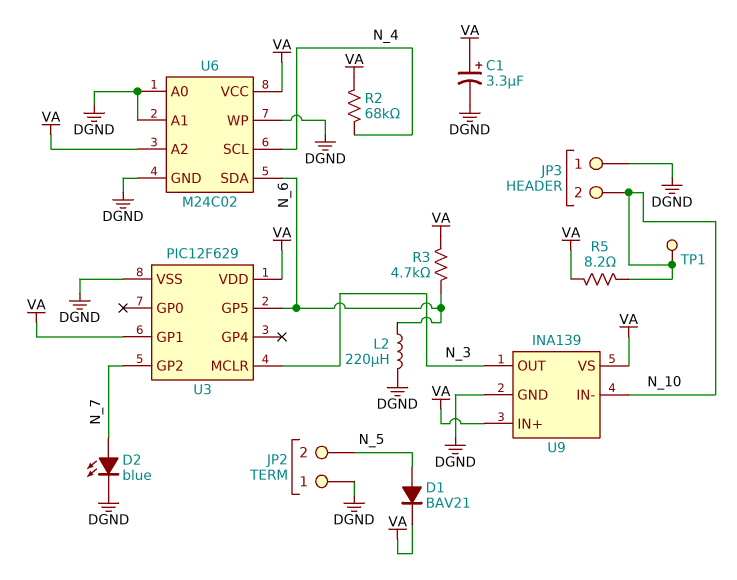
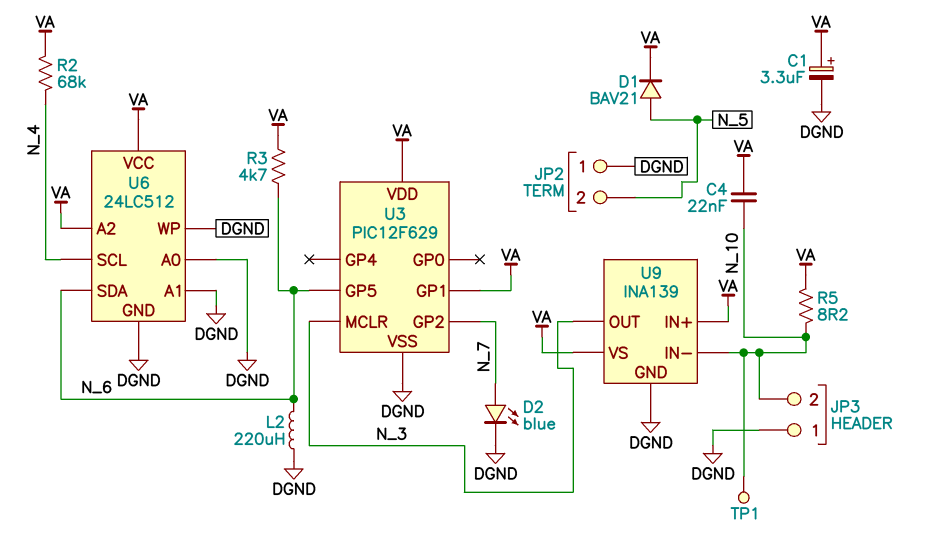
C4: none -> 22nF (N_10, VA)
U6: M24C02 -> 24LC512

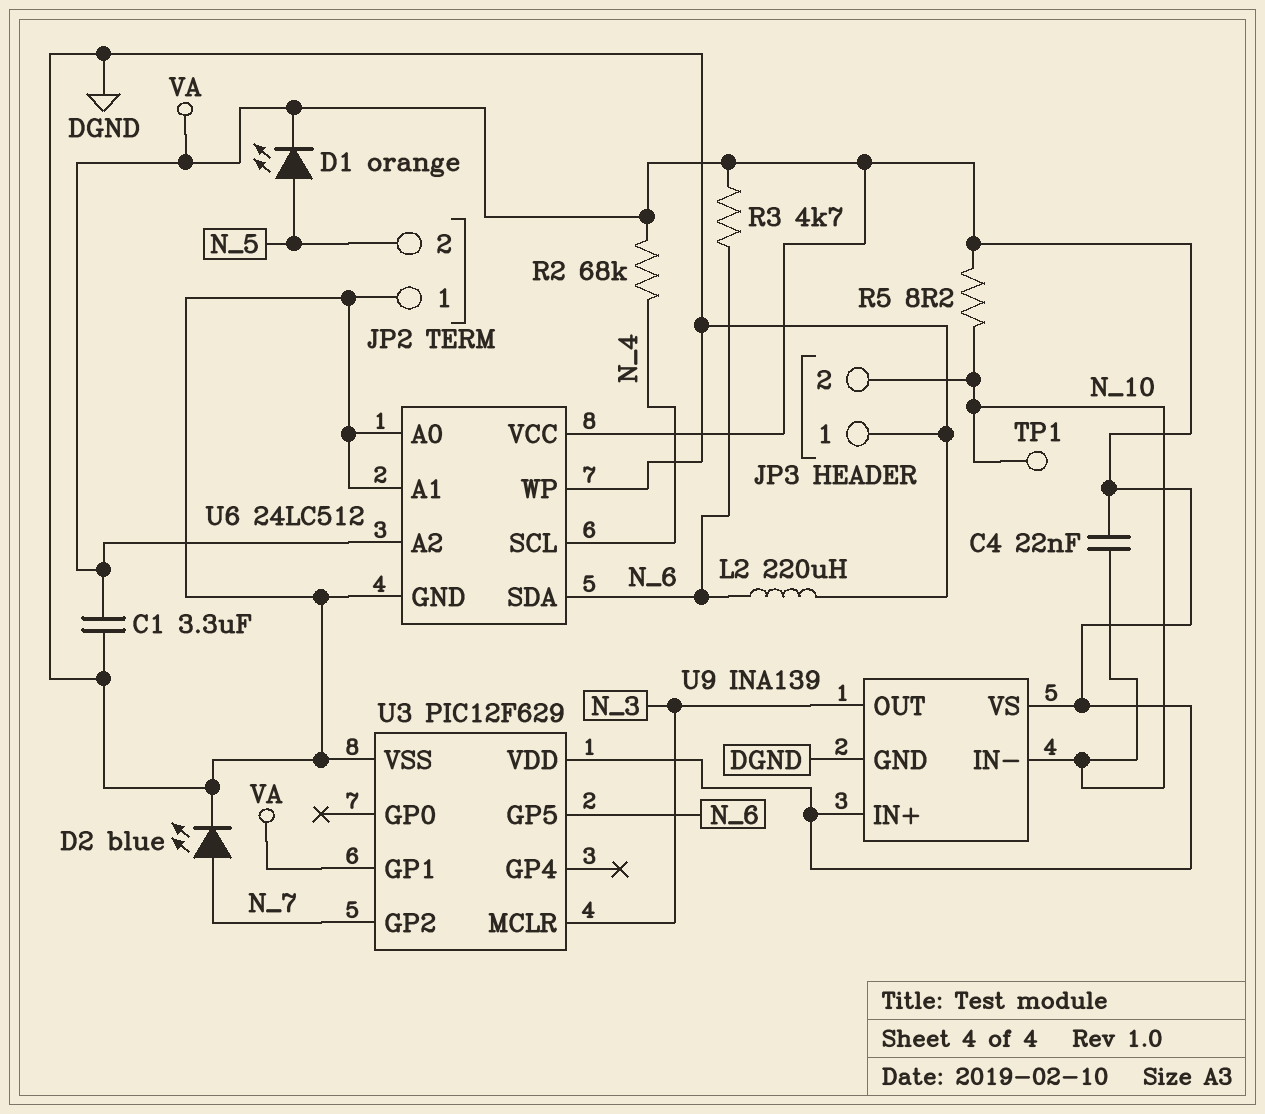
C1: 3.3uF (plus VA, minus DGND) -> 3.3uF (DGND, VA)
D1: diode BAV21 (A N_5, K VA) -> LED orange (A N_5, K VA)

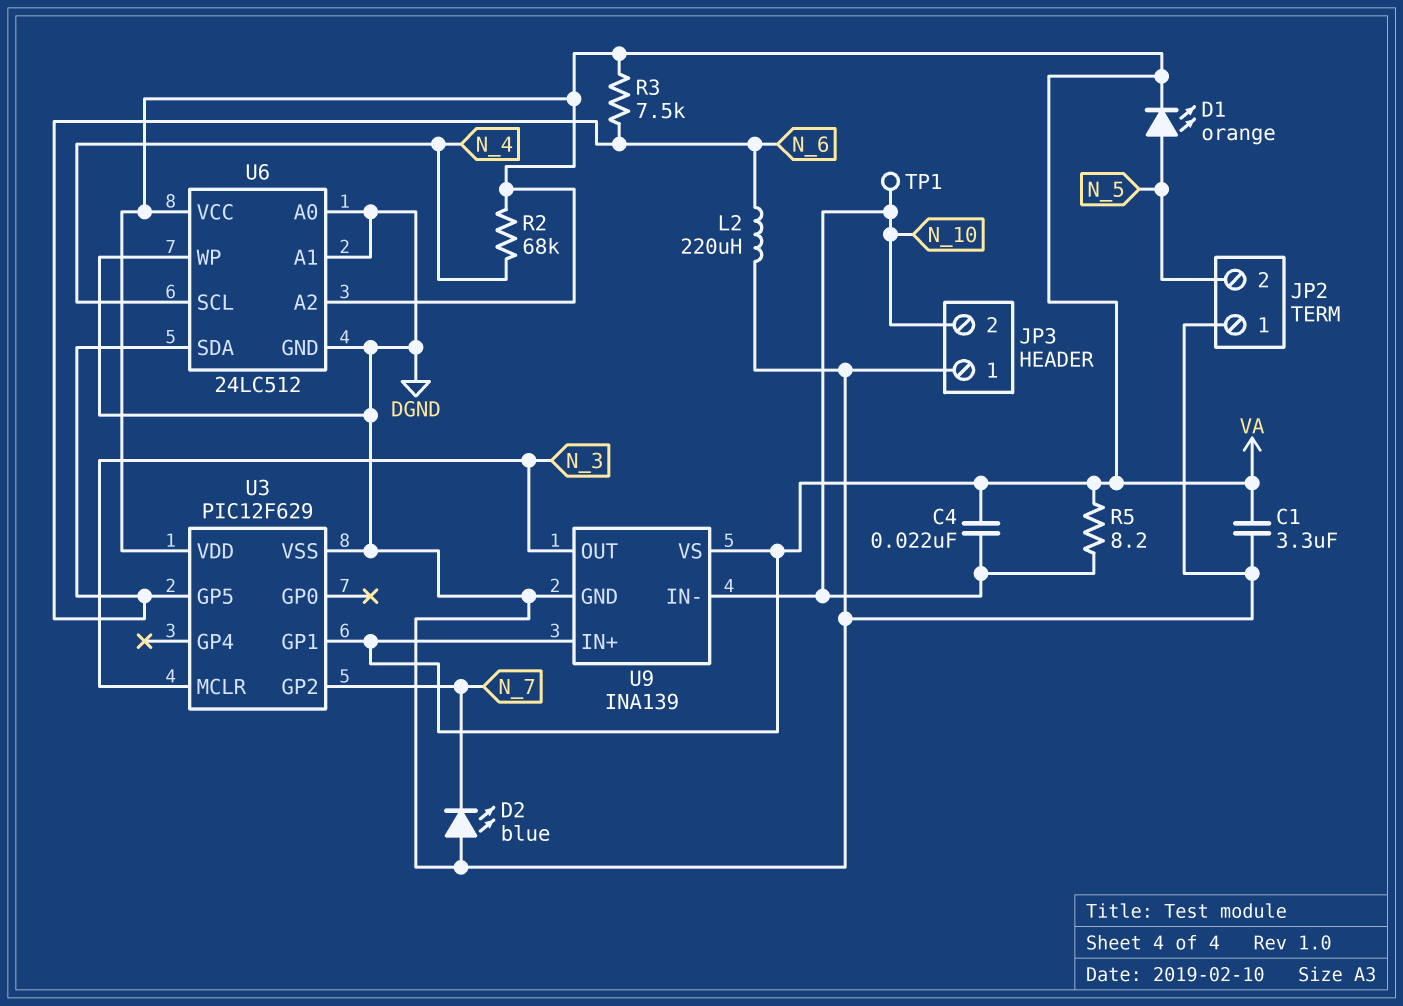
D2: LED blue (A N_7, K DGND) -> LED blue (A DGND, K N_7)
R3: 4.7k (N_6, VA) -> 7.5k (N_6, VA)

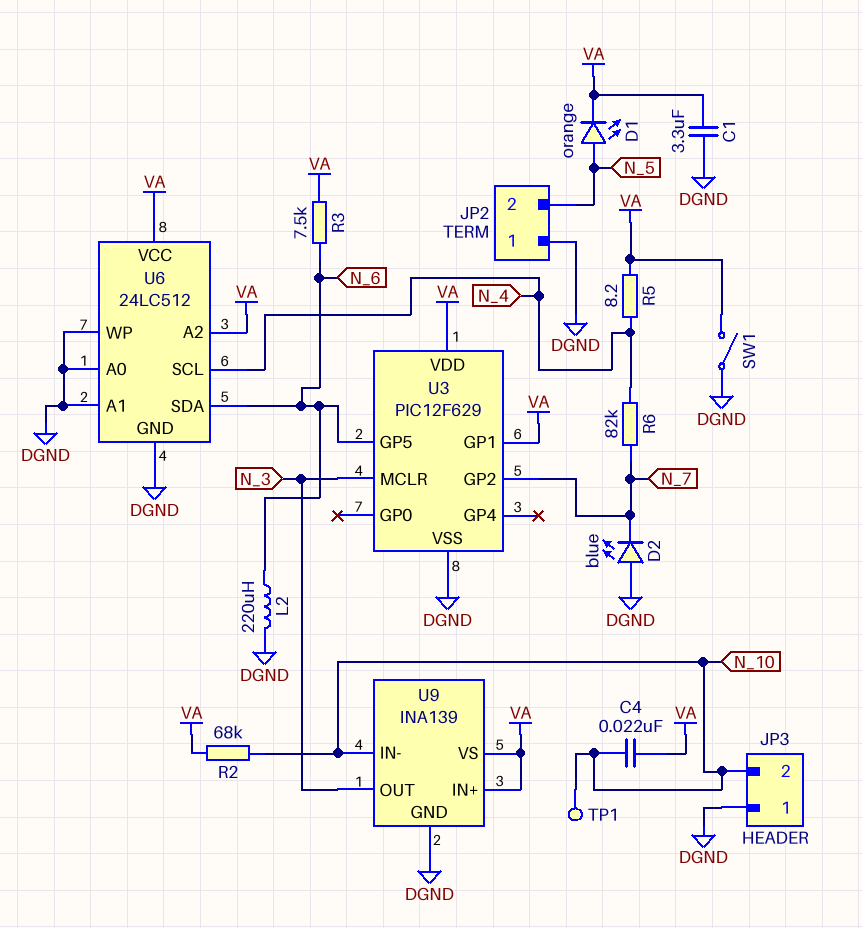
R2: 68k (N_4, VA) -> 68k (N_10, VA)
R5: 8.2 (N_10, VA) -> 8.2 (N_4, VA)
R6: none -> 82k (N_4, N_7)
SW1: none -> switch (DGND, VA)

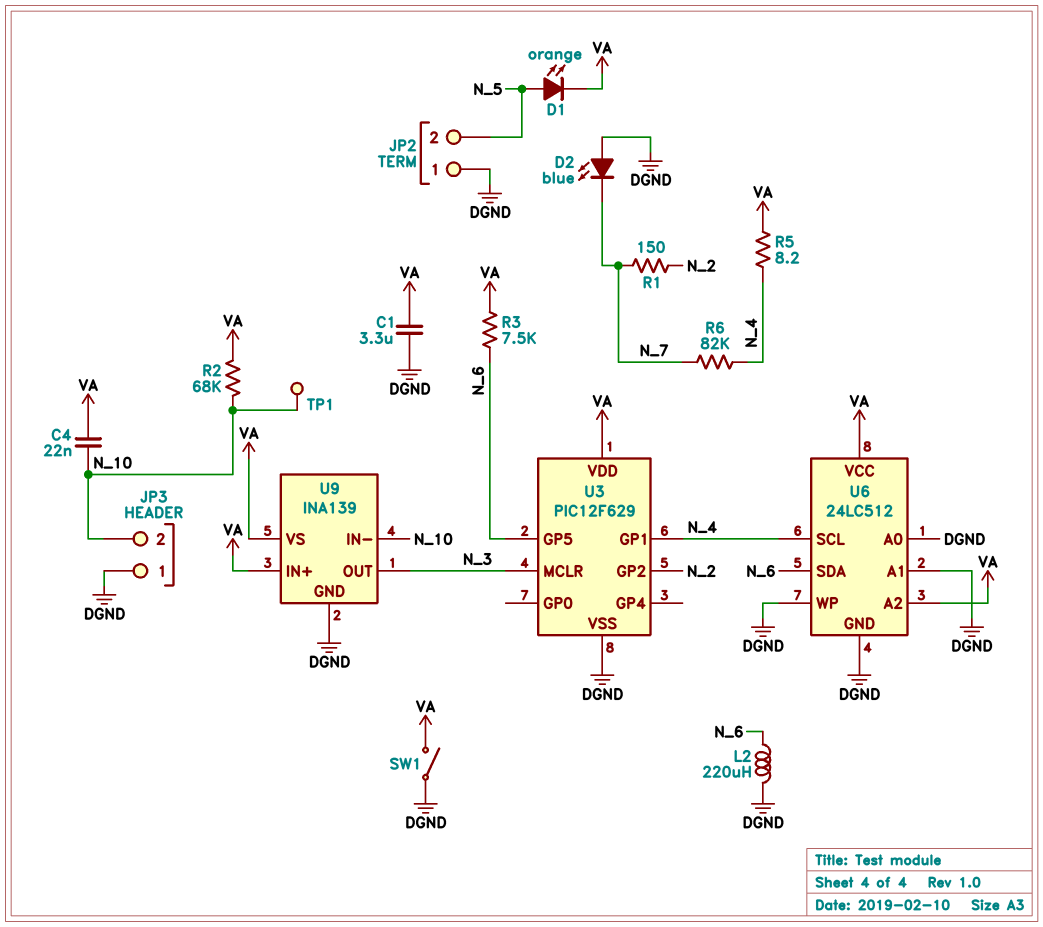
R1: none -> 150 (N_2, N_7)
U3 pin GP1: VA -> N_4
U3 pin GP2: N_7 -> N_2

